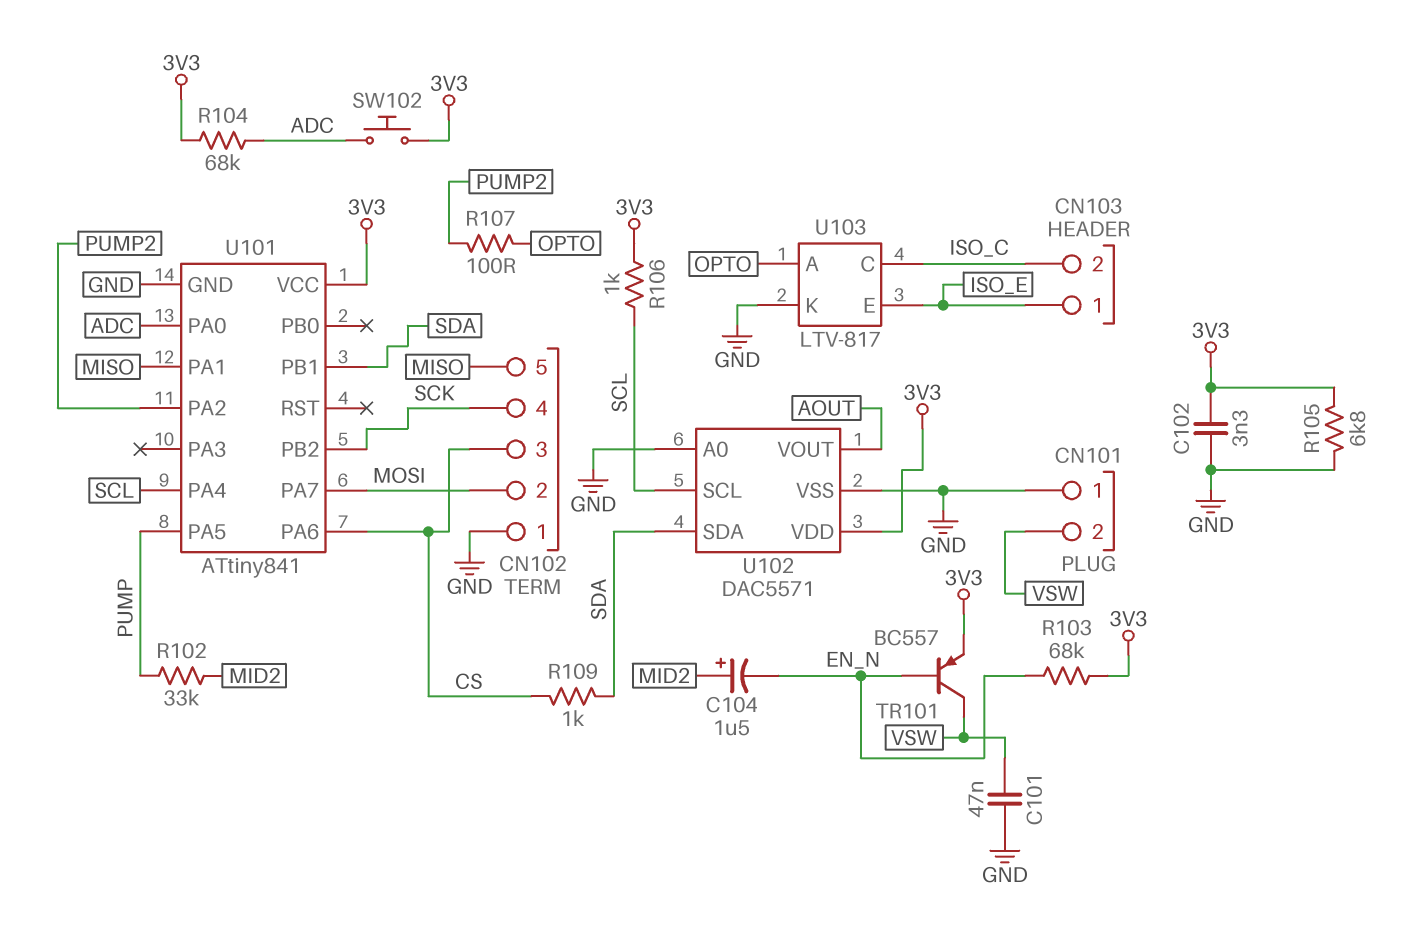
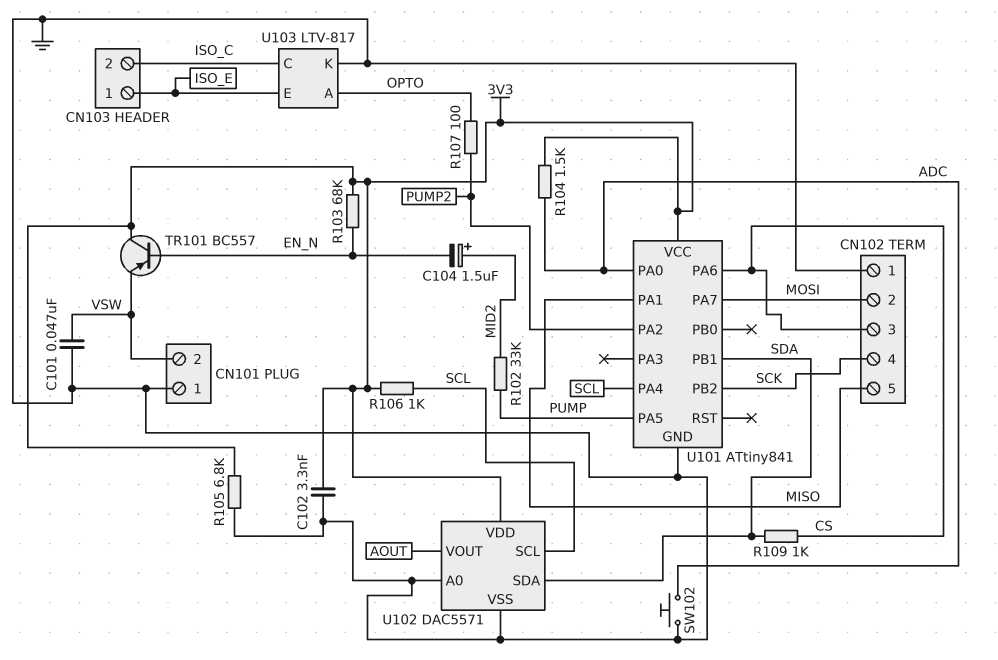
R104: 68k (3V3, ADC) -> 1.5k (3V3, ADC)
SW102: button (3V3, ADC) -> button (ADC, GND)
TR101: PNP BC557 (B EN_N, C VSW, E 3V3) -> PNP BC557 (B EN_N, C 3V3, E VSW)

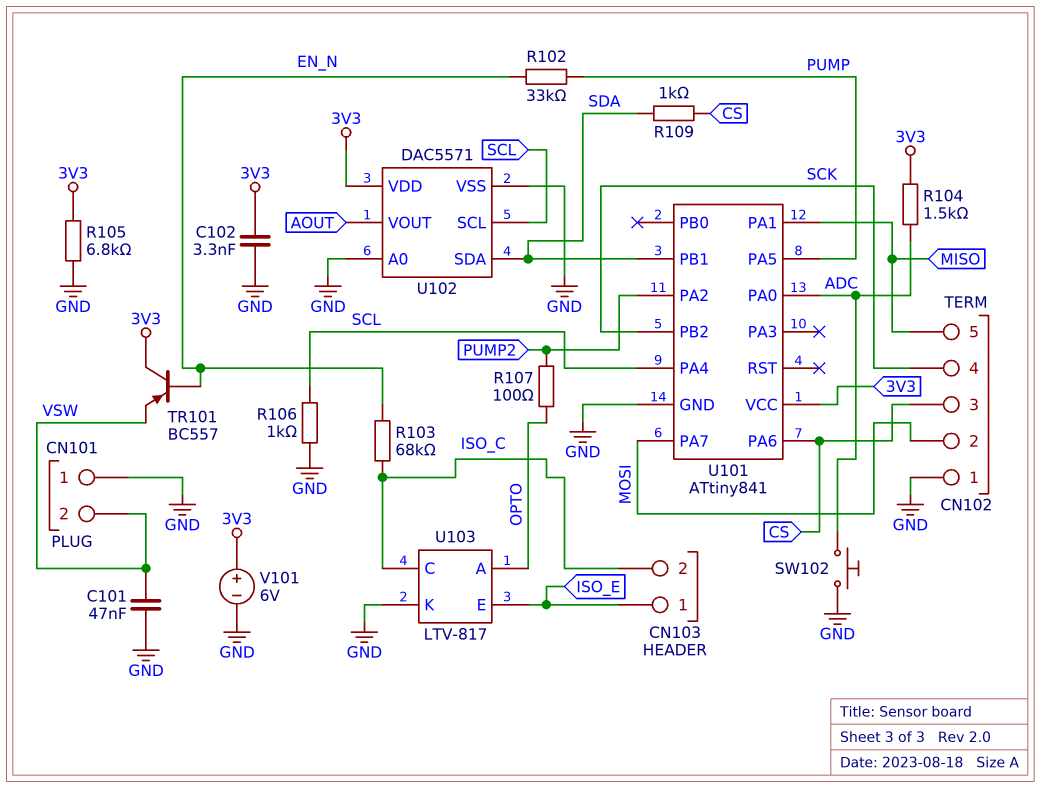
C104: 1.5uF (plus MID2, minus EN_N) -> none
R102: 33k (MID2, PUMP) -> 33k (EN_N, PUMP)
R103: 68k (3V3, EN_N) -> 68k (EN_N, ISO_C)
R106: 1k (3V3, SCL) -> 1k (GND, SCL)
V101: none -> 6V (plus 3V3, minus GND)

